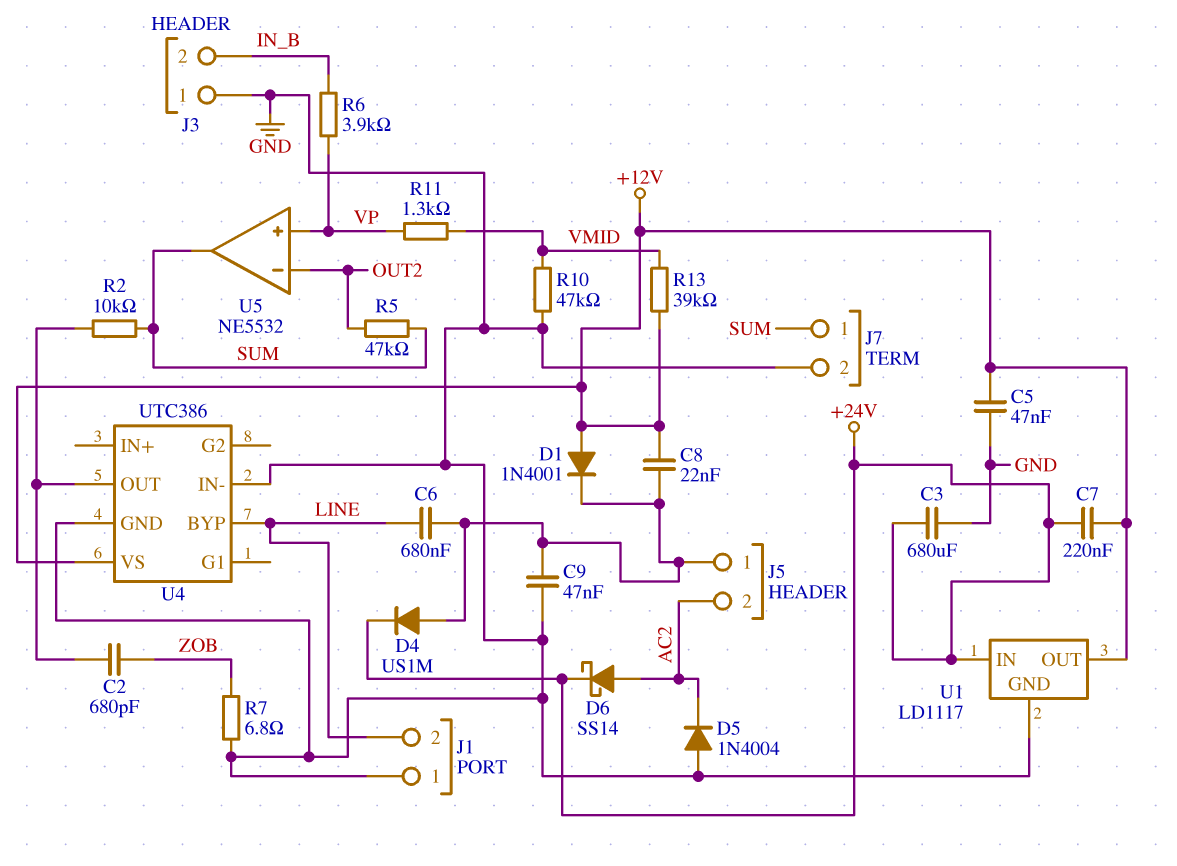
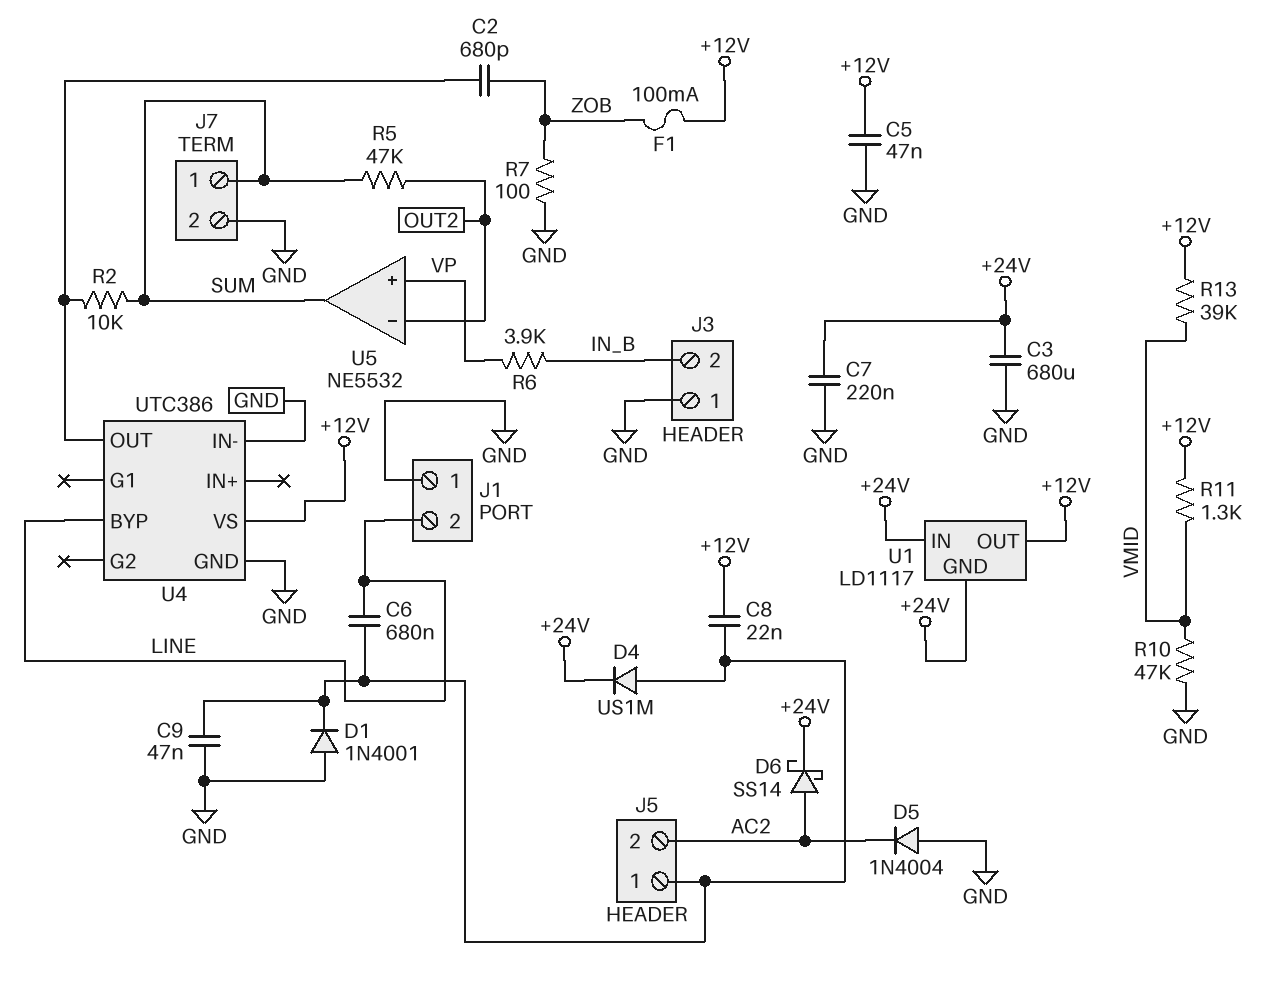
C7: 220nF (+12V, +24V) -> 220nF (+24V, GND)
D1: diode 1N4001 (A +12V, K J5/1) -> diode 1N4001 (A GND, K J5/1)
F1: none -> 100mA (+12V, ZOB)
R7: 6.8 (GND, ZOB) -> 100 (GND, ZOB)
R11: 1.3k (VMID, VP) -> 1.3k (+12V, VMID)
U1 pin GND: GND -> +24V

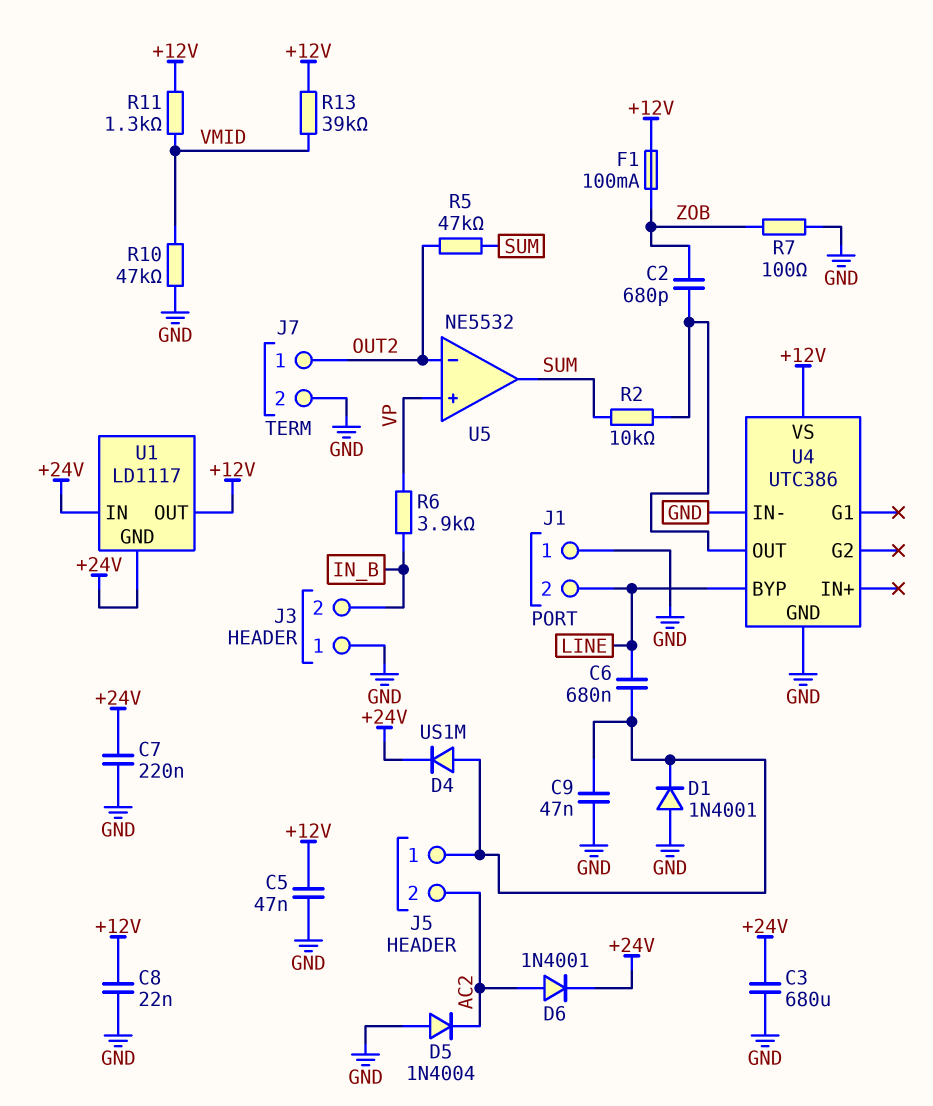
C8: 22nF (+12V, J5/1) -> 22nF (+12V, GND)
D6: schottky SS14 (A AC2, K +24V) -> diode 1N4001 (A AC2, K +24V)
J7 pin 1: SUM -> OUT2

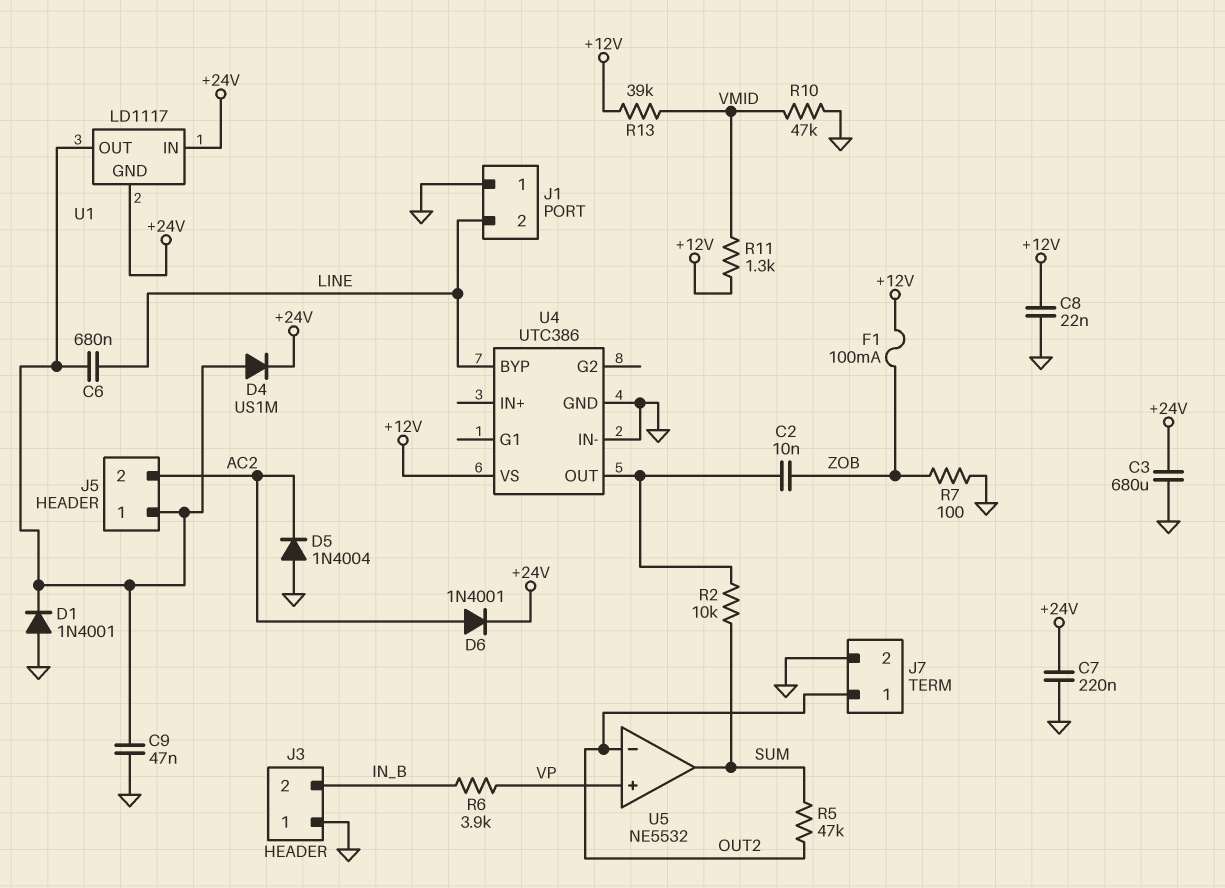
C2: 680pF (U4/OUT, ZOB) -> 10nF (U4/OUT, ZOB)
C5: 47nF (+12V, GND) -> none
U1 pin OUT: +12V -> J5/1

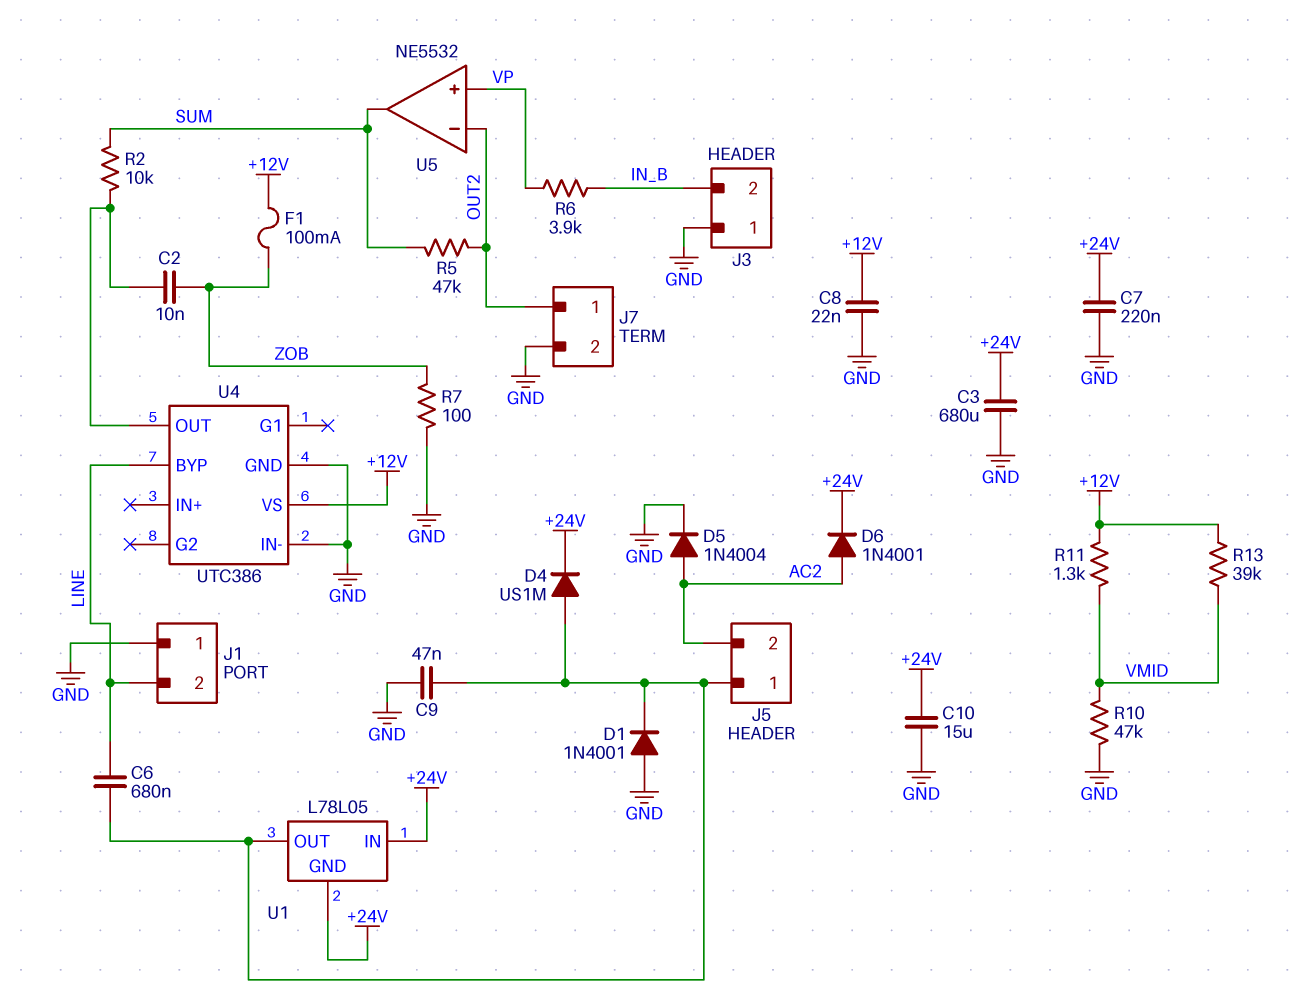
C10: none -> 15uF (+24V, GND)
D5: diode 1N4004 (A GND, K AC2) -> diode 1N4004 (A AC2, K GND)
U1: LD1117 -> L78L05

